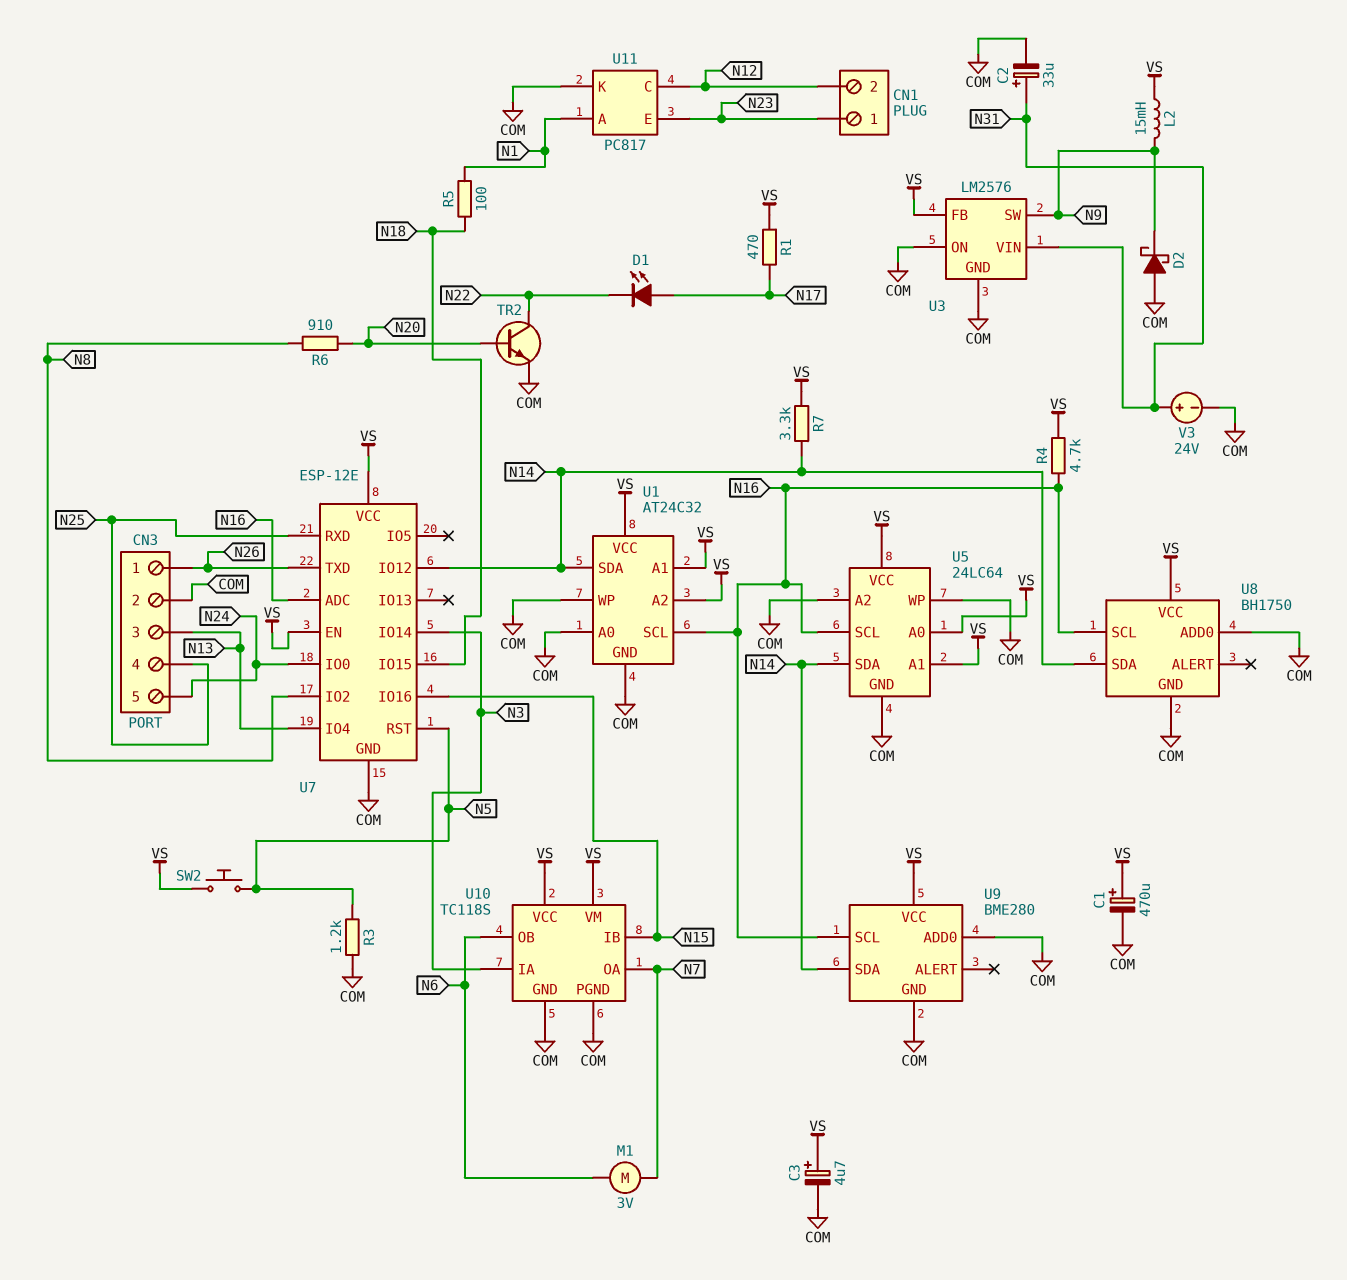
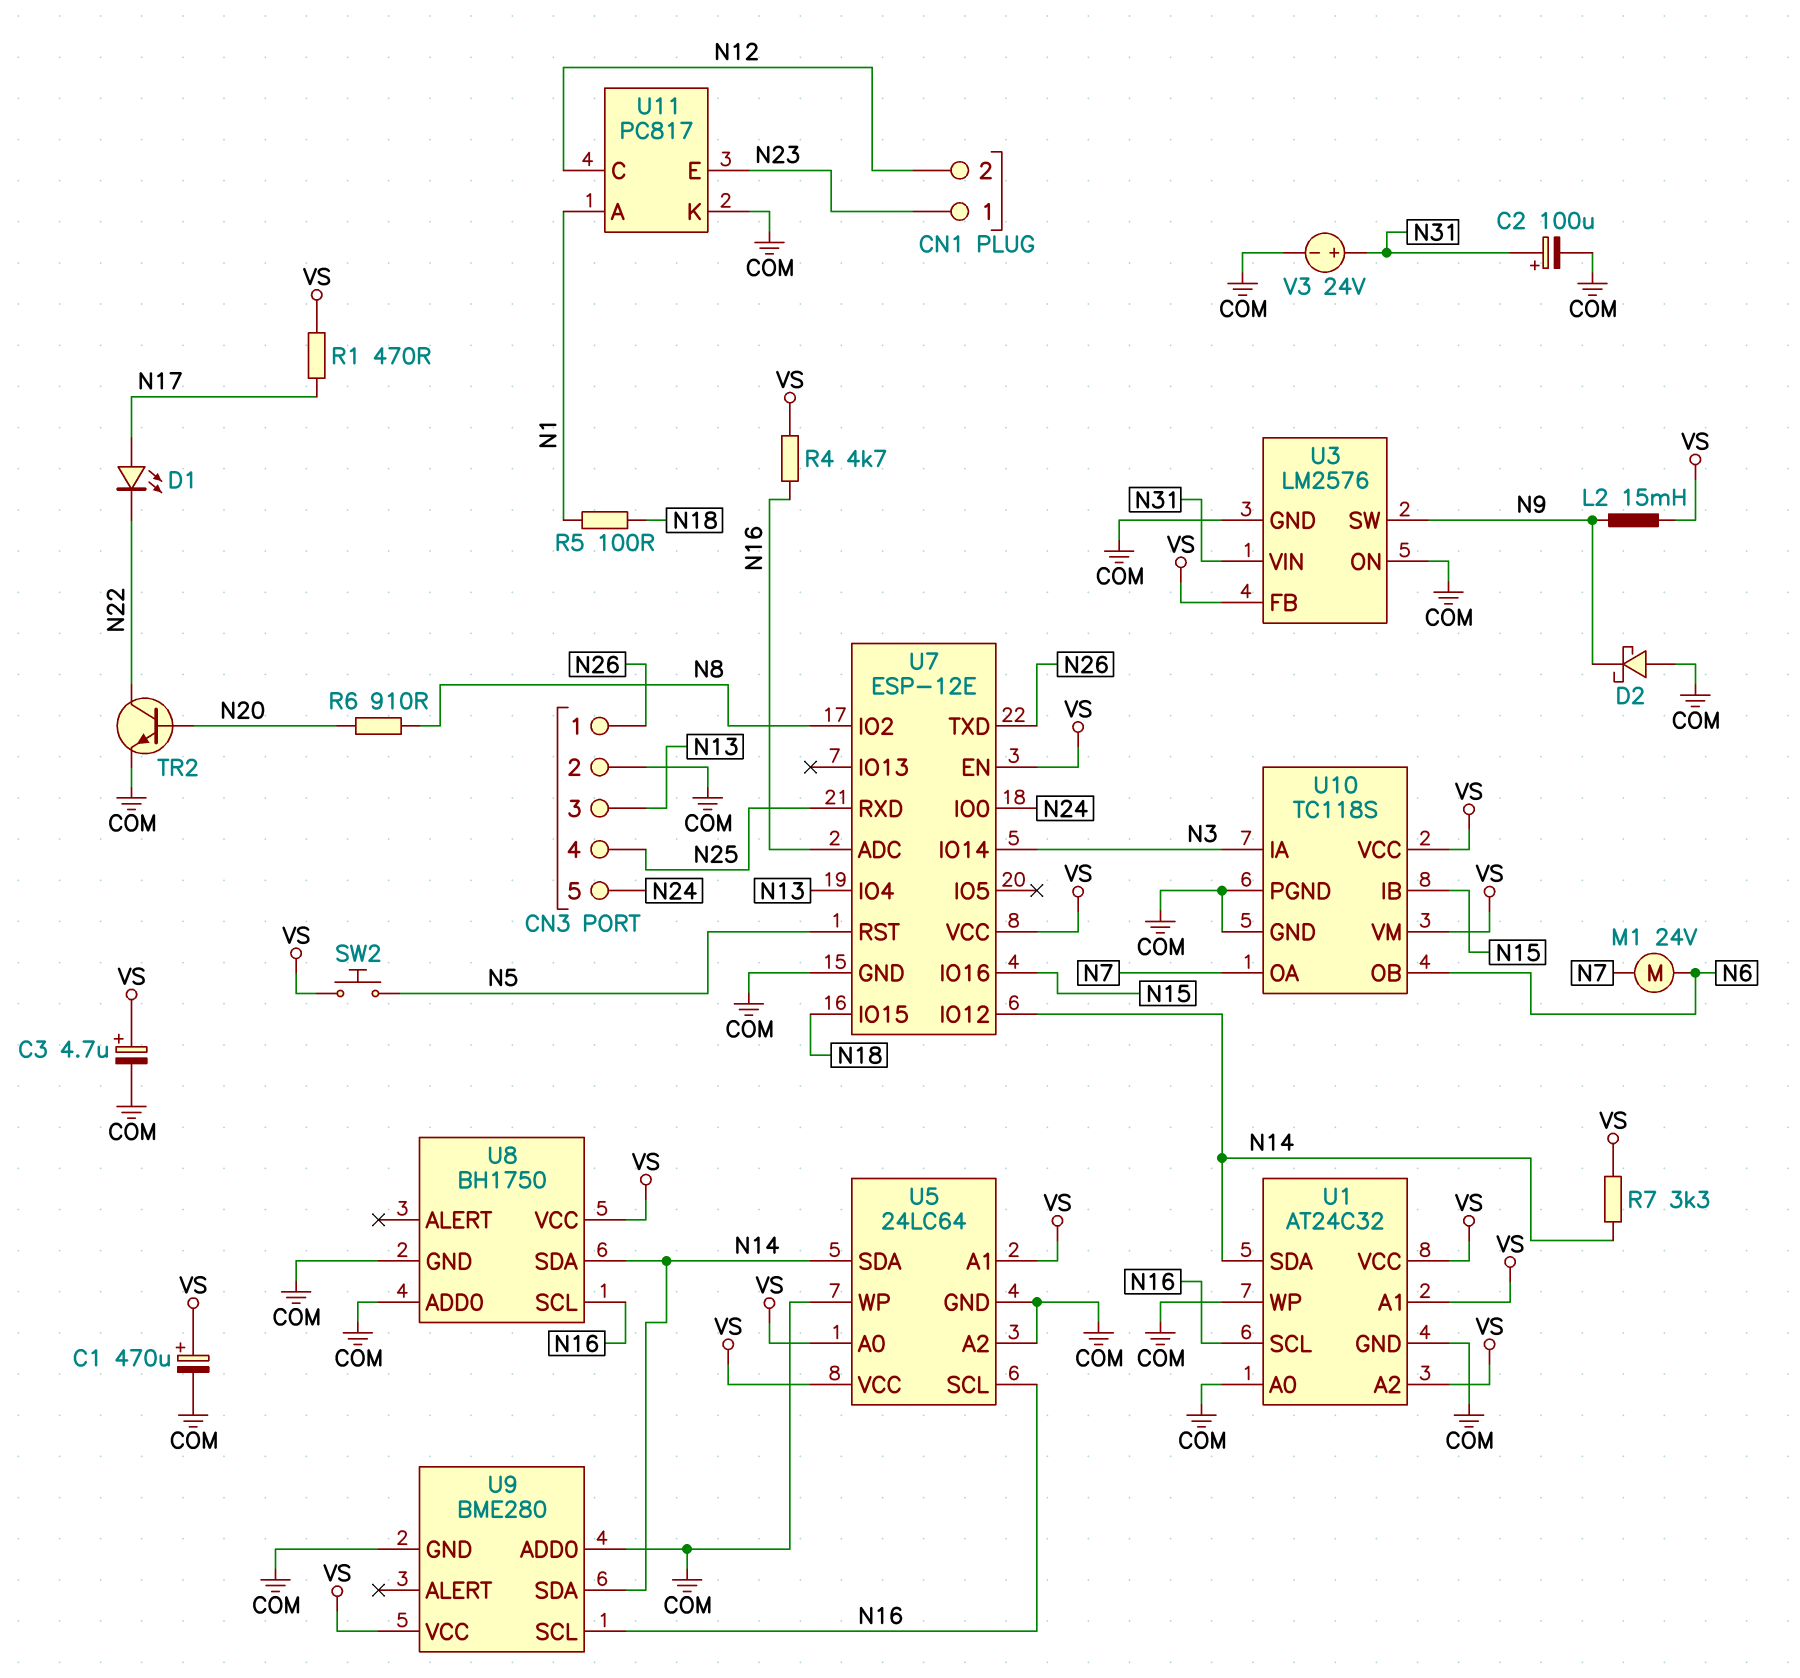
C2: 33uF (plus N31, minus COM) -> 100uF (plus N31, minus COM)
M1: motor 3V (N6, N7) -> motor 24V (N6, N7)
R3: 1.2k (COM, N5) -> none

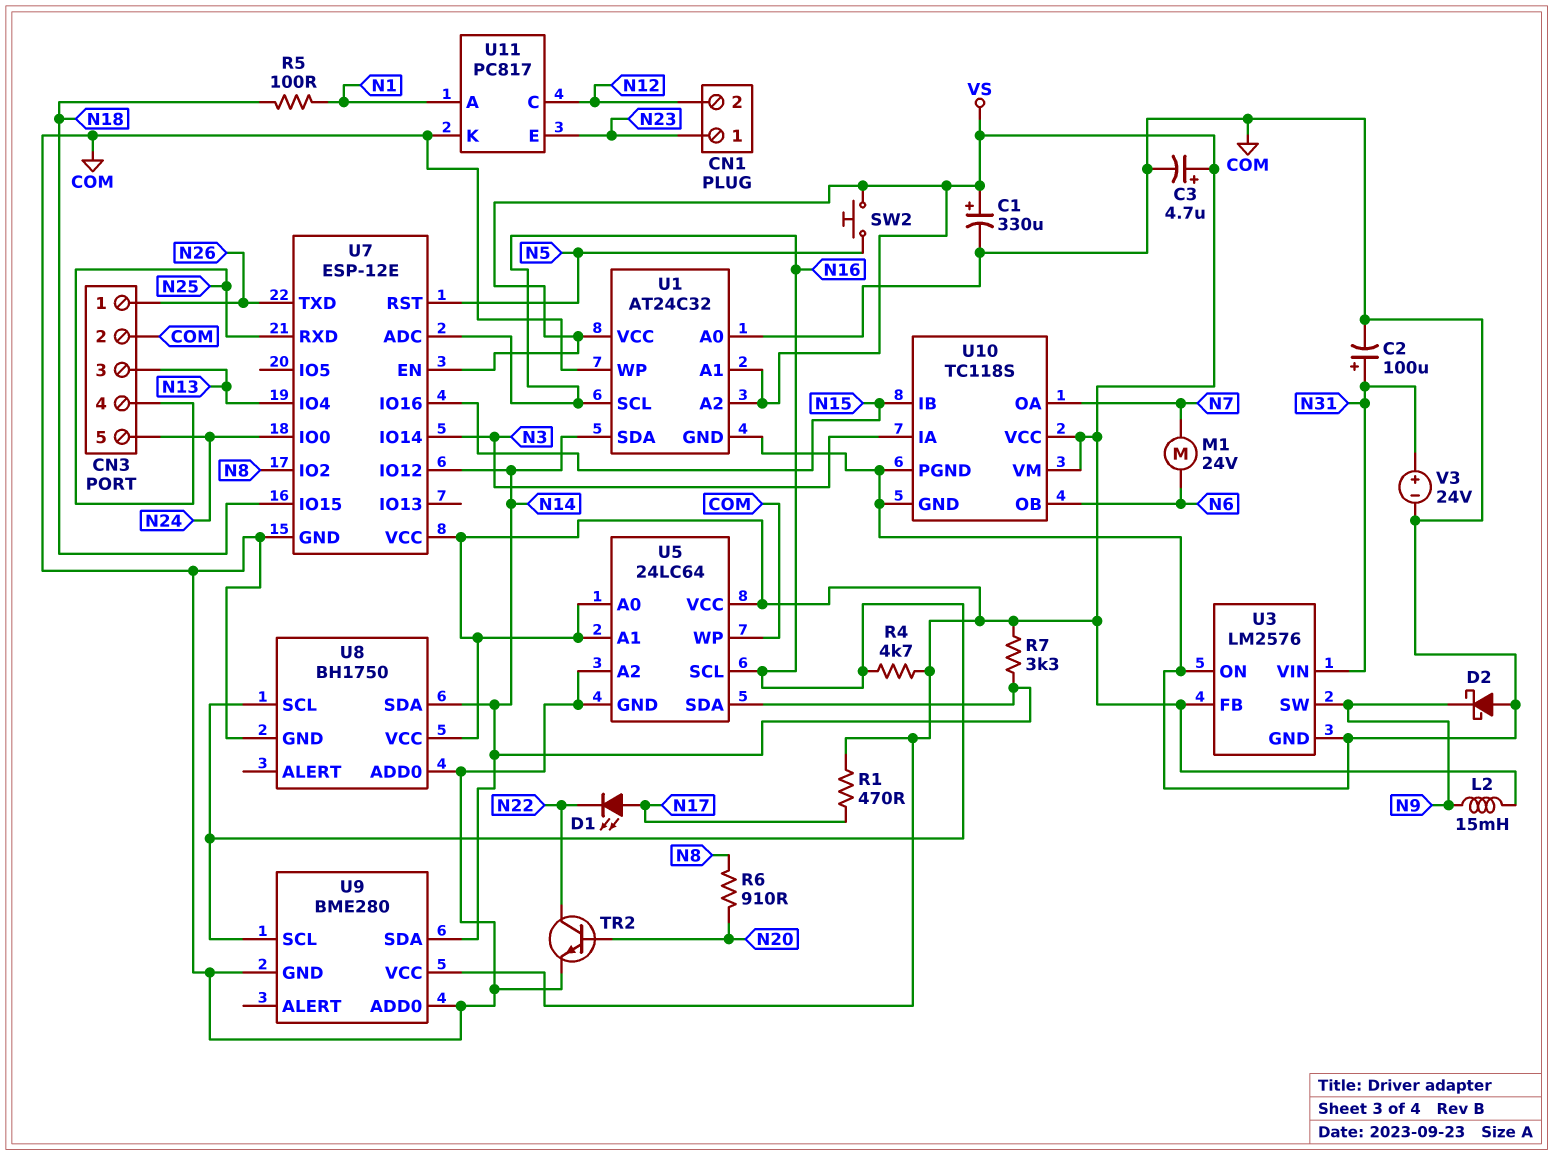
C1: 470uF (plus VS, minus COM) -> 330uF (plus VS, minus COM)

